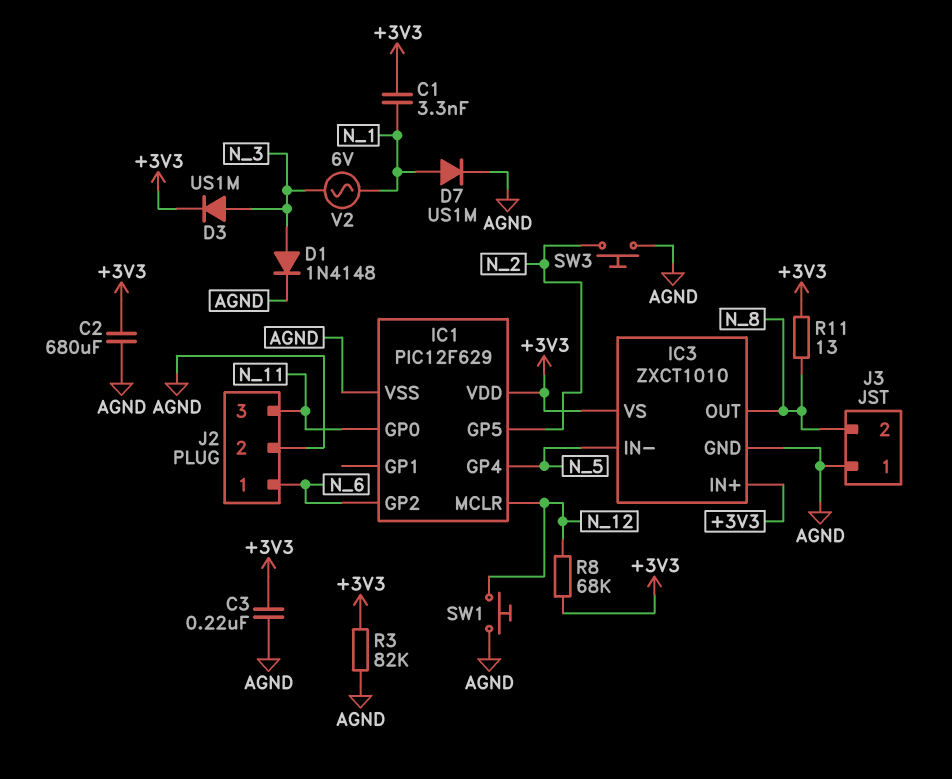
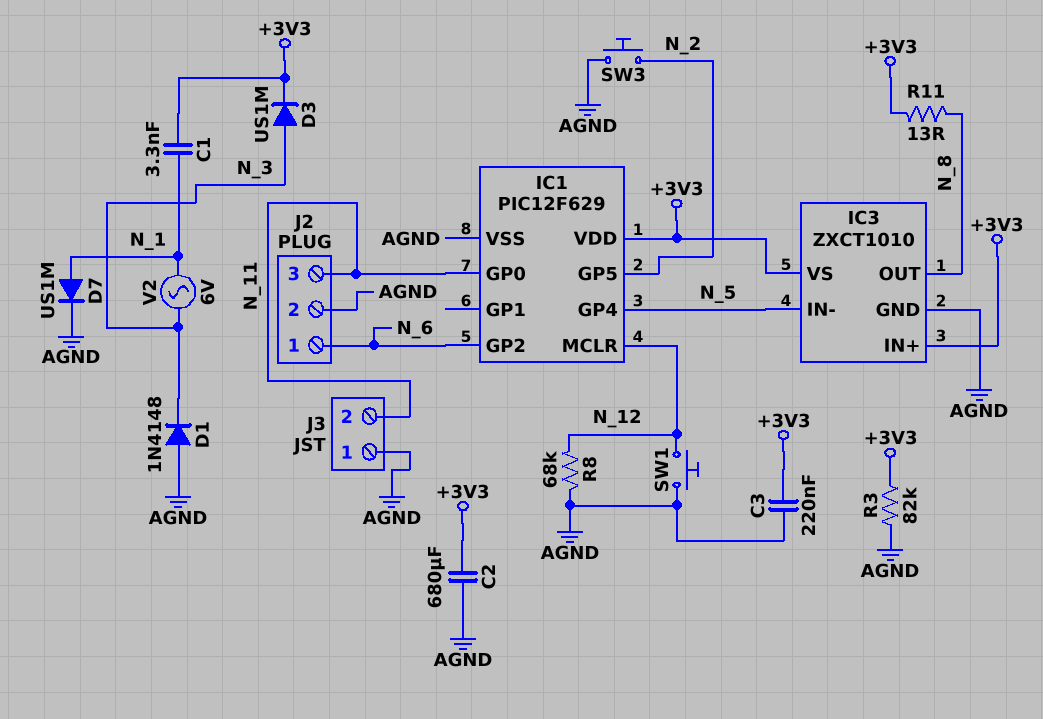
D1: diode 1N4148 (A N_3, K AGND) -> diode 1N4148 (A AGND, K N_3)
J3 pin 2: N_8 -> N_11
R8: 68k (+3V3, N_12) -> 68k (AGND, N_12)

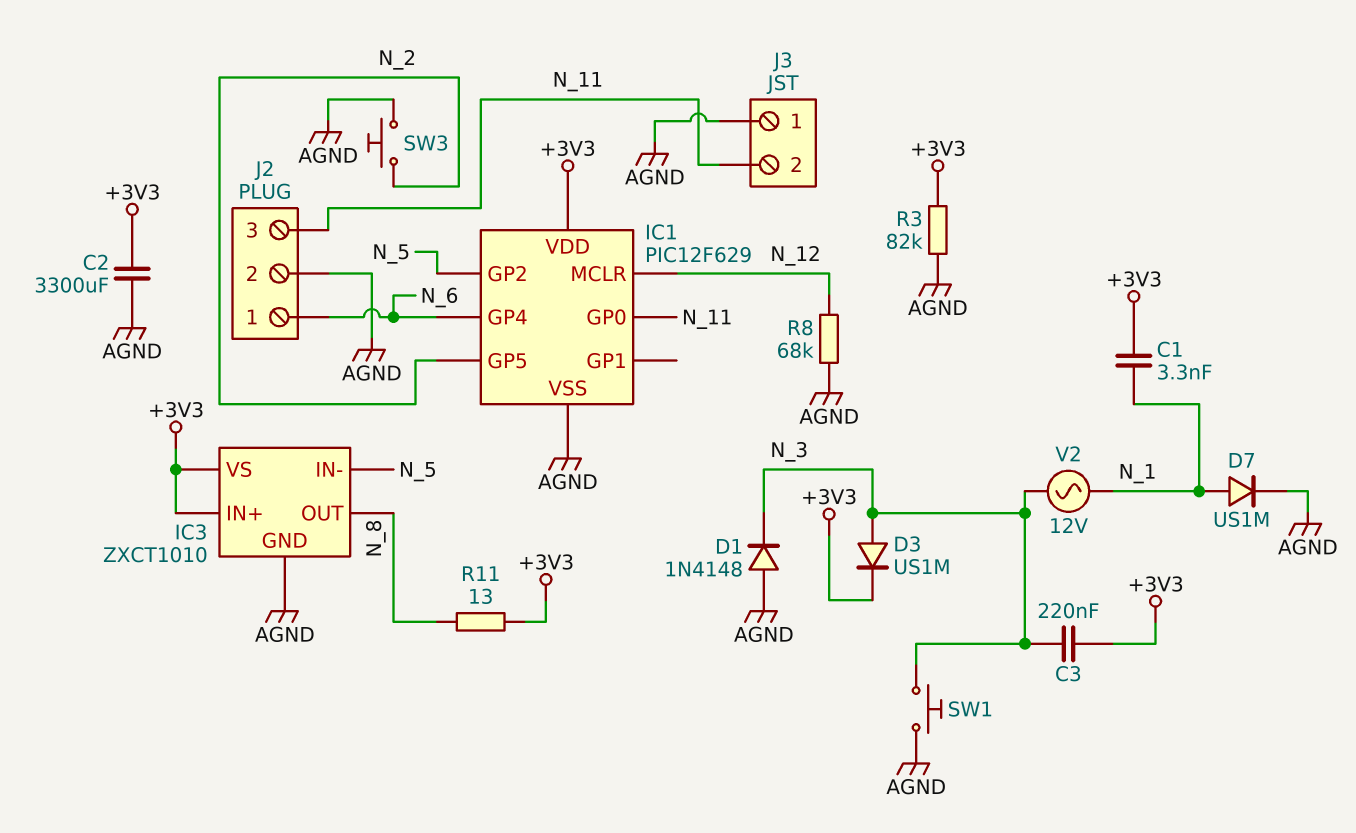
C2: 680uF (+3V3, AGND) -> 3300uF (+3V3, AGND)
C3: 220nF (+3V3, AGND) -> 220nF (+3V3, N_3)
IC1 pin GP2: N_6 -> N_5
IC1 pin GP4: N_5 -> N_6
SW1: button (AGND, N_12) -> button (AGND, N_3)
V2: AC 6V (N_1, N_3) -> AC 12V (N_1, N_3)

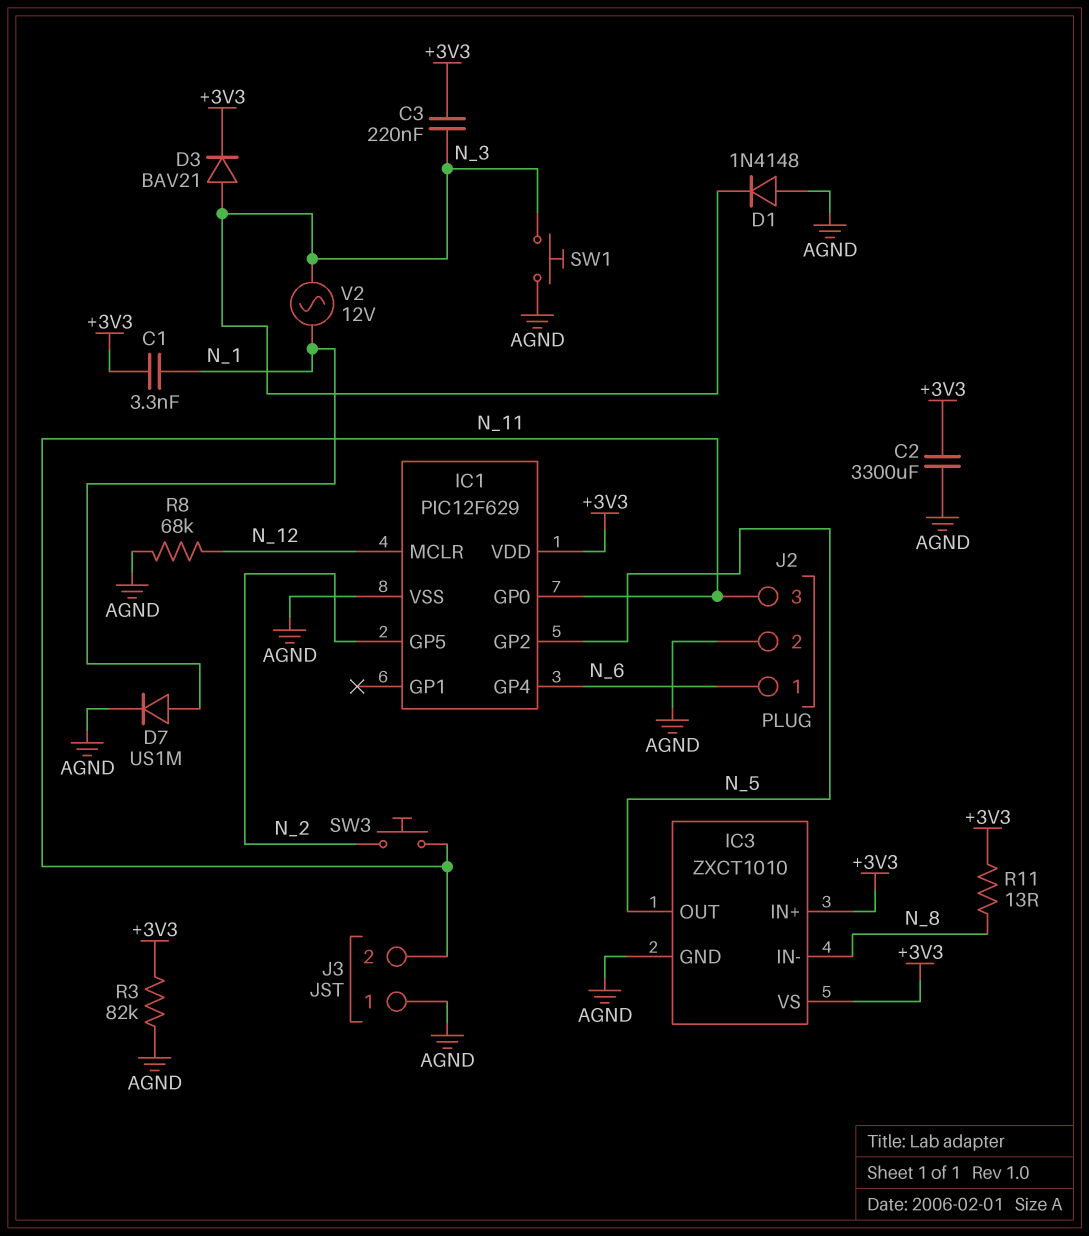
D3: diode US1M (A N_3, K +3V3) -> diode BAV21 (A N_3, K +3V3)
IC3 pin IN-: N_5 -> N_8
IC3 pin OUT: N_8 -> N_5
SW3: button (AGND, N_2) -> button (N_2, N_11)

